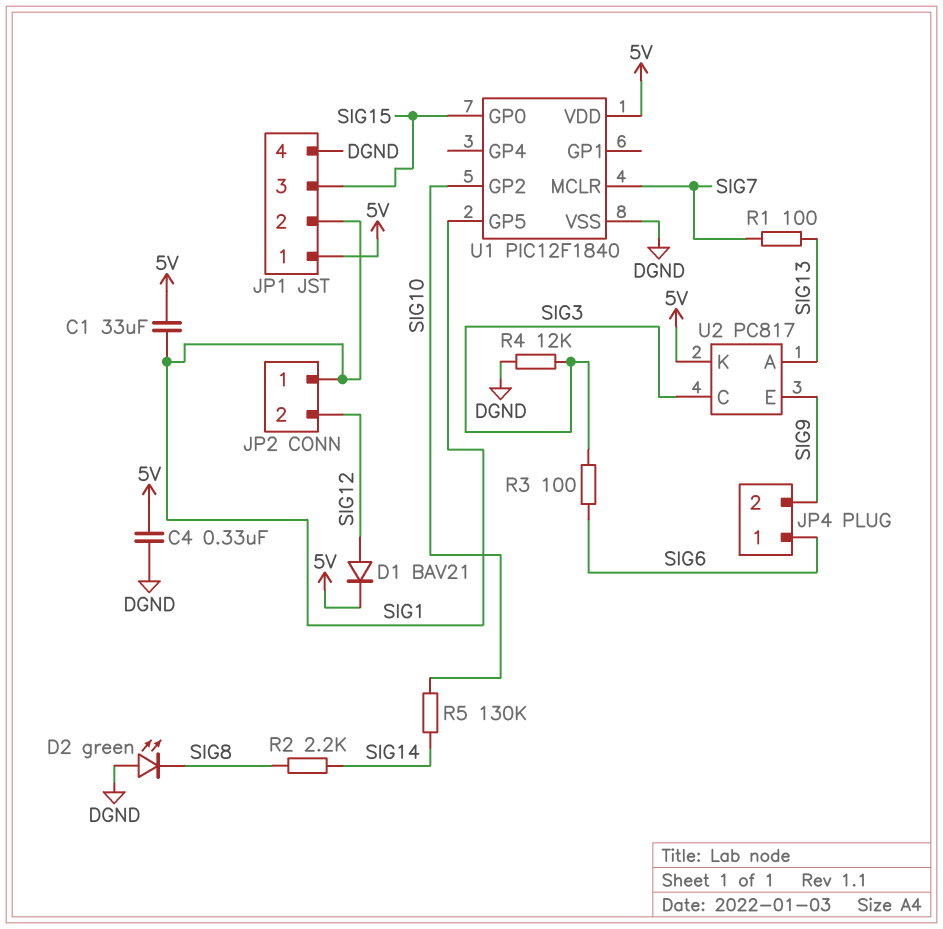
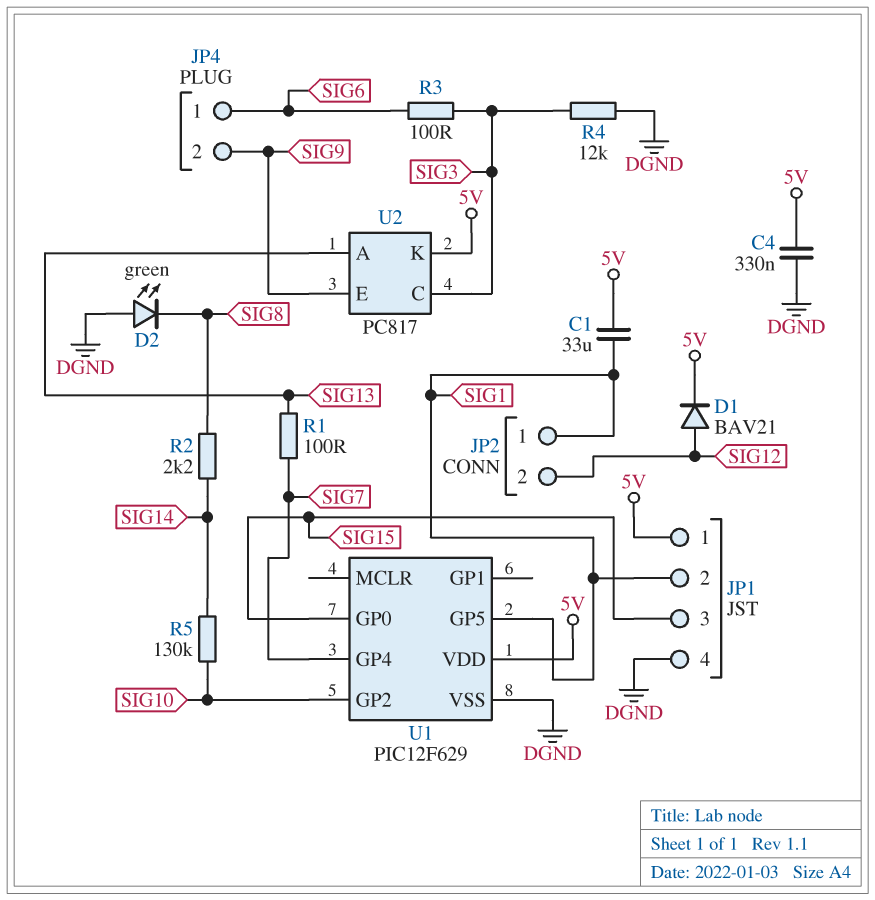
U1: PIC12F1840 -> PIC12F629
U1 pin GP4: none -> SIG7
U1 pin MCLR: SIG7 -> none

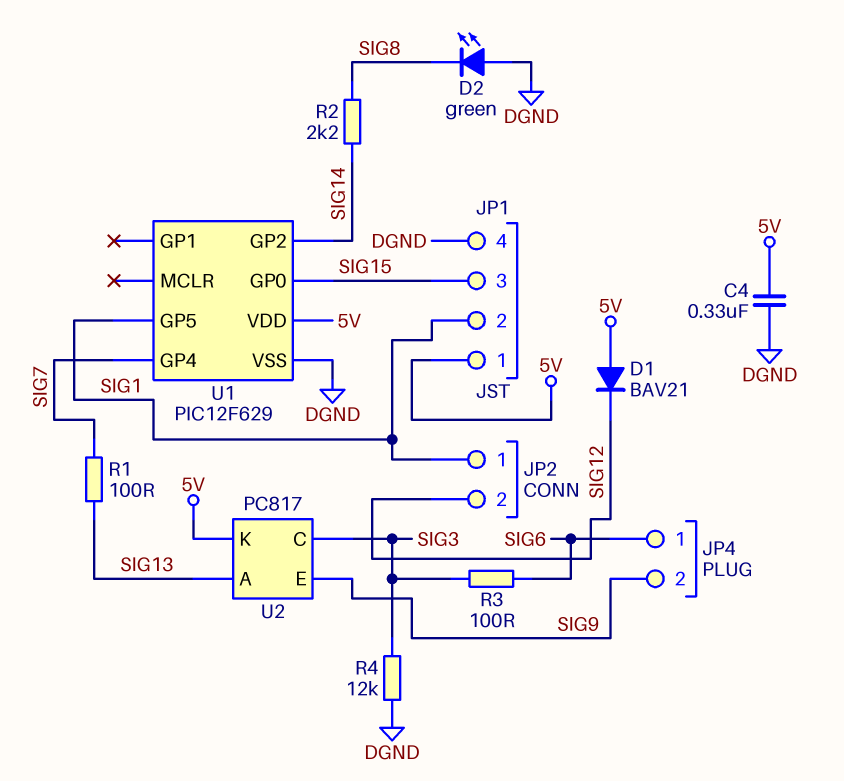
C1: 33uF (5V, SIG1) -> none
D1: diode BAV21 (A SIG12, K 5V) -> diode BAV21 (A 5V, K SIG12)
R5: 130k (SIG10, SIG14) -> none
U1 pin GP2: SIG10 -> SIG14

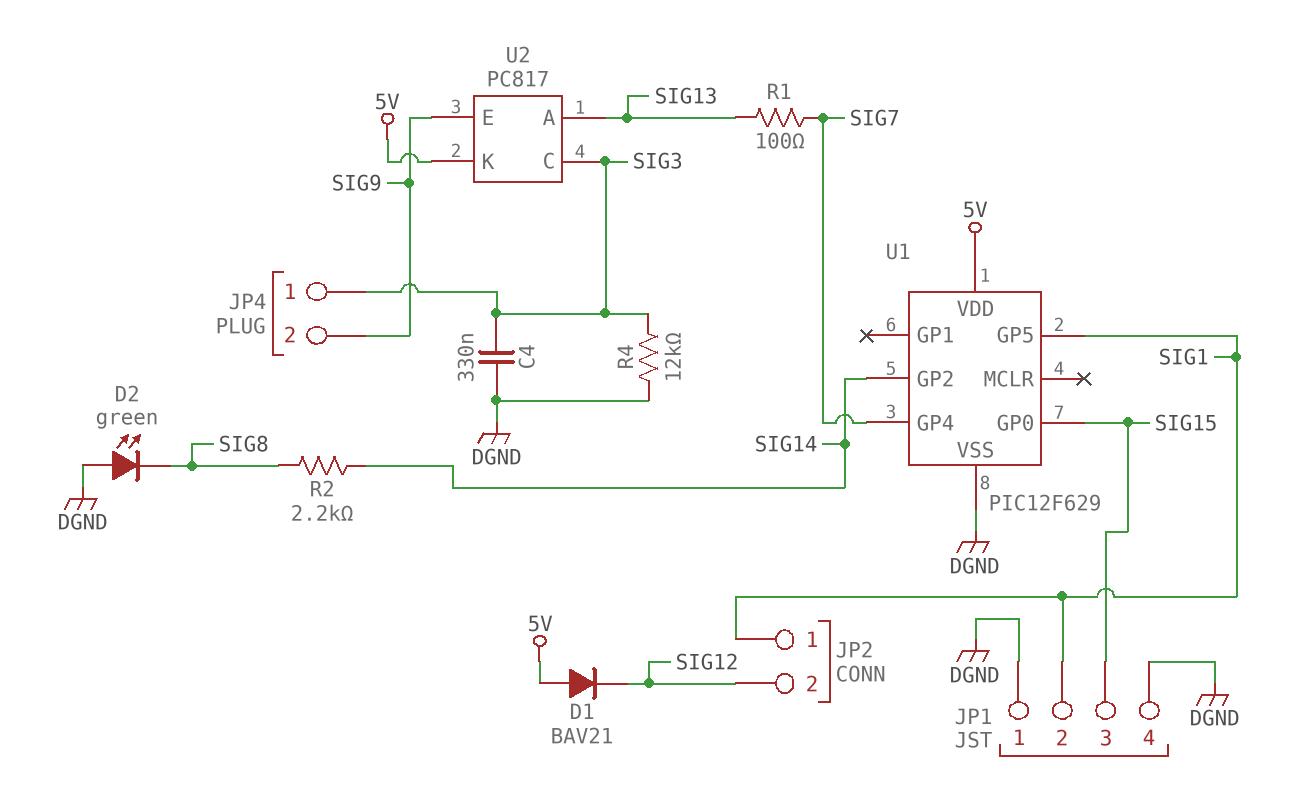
C4: 330nF (5V, DGND) -> 330nF (DGND, SIG3)
JP1 pin 1: 5V -> DGND
JP4 pin 1: SIG6 -> SIG3
R3: 100 (SIG3, SIG6) -> none

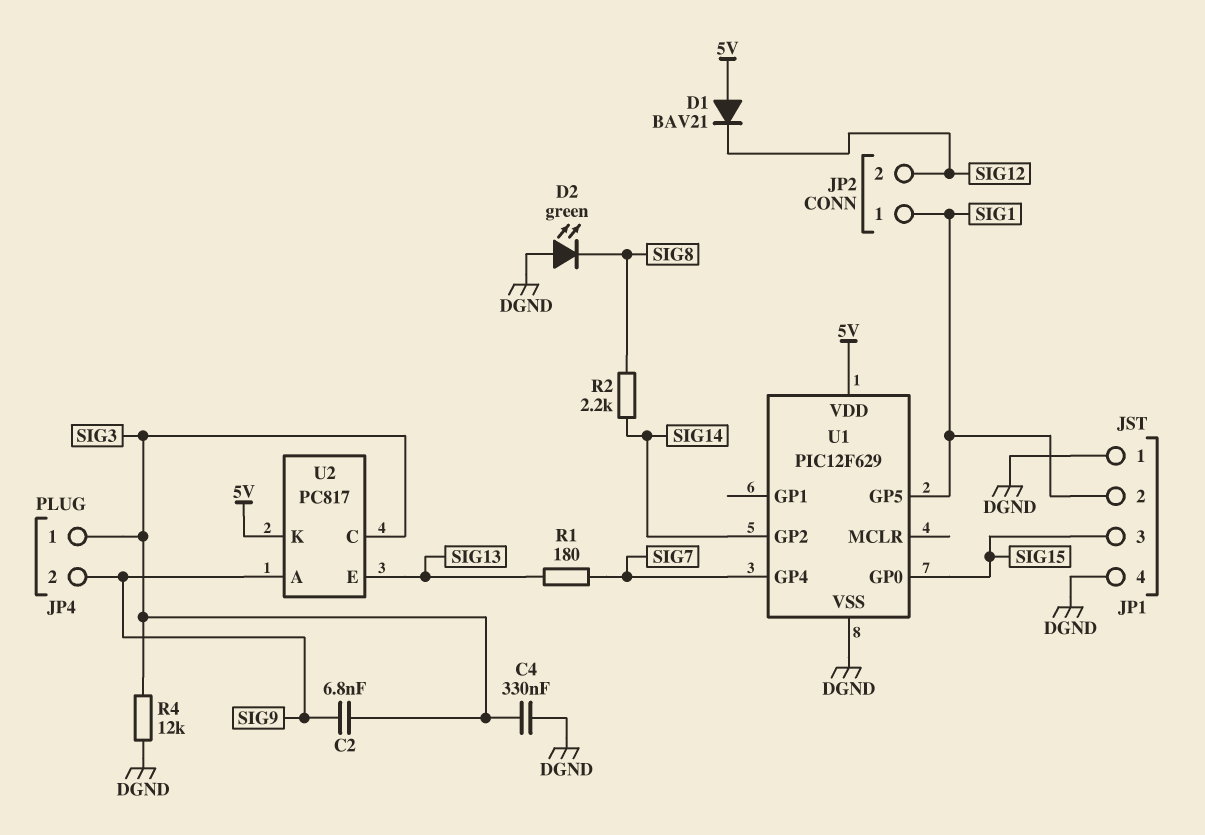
C2: none -> 6.8nF (SIG3, SIG9)
R1: 100 (SIG7, SIG13) -> 180 (SIG7, SIG13)
U2 pin A: SIG13 -> SIG9
U2 pin E: SIG9 -> SIG13

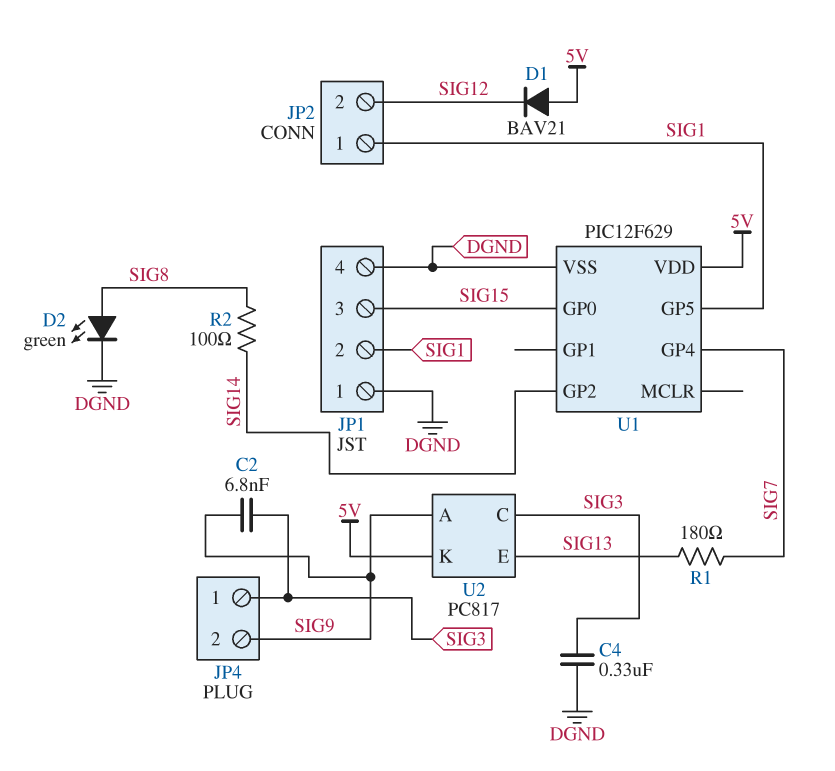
D2: LED green (A DGND, K SIG8) -> LED green (A SIG8, K DGND)
R2: 2.2k (SIG8, SIG14) -> 100 (SIG8, SIG14)
R4: 12k (DGND, SIG3) -> none

